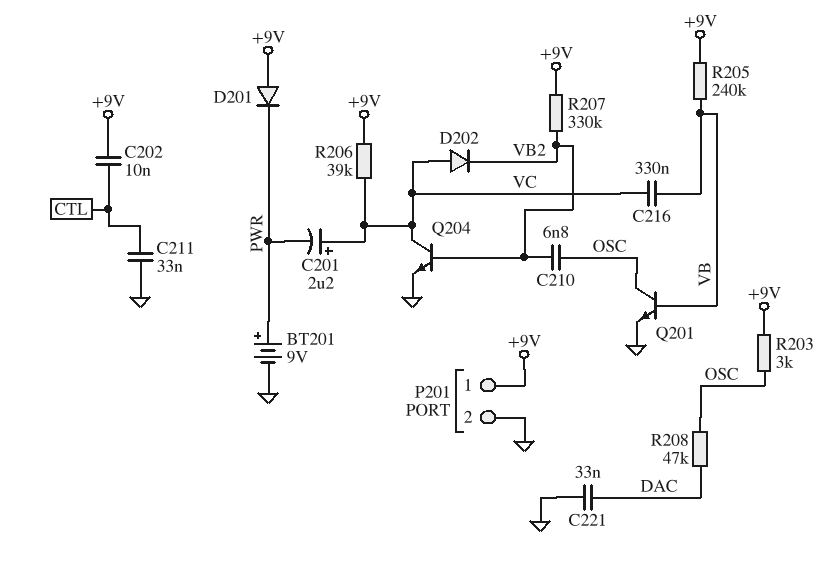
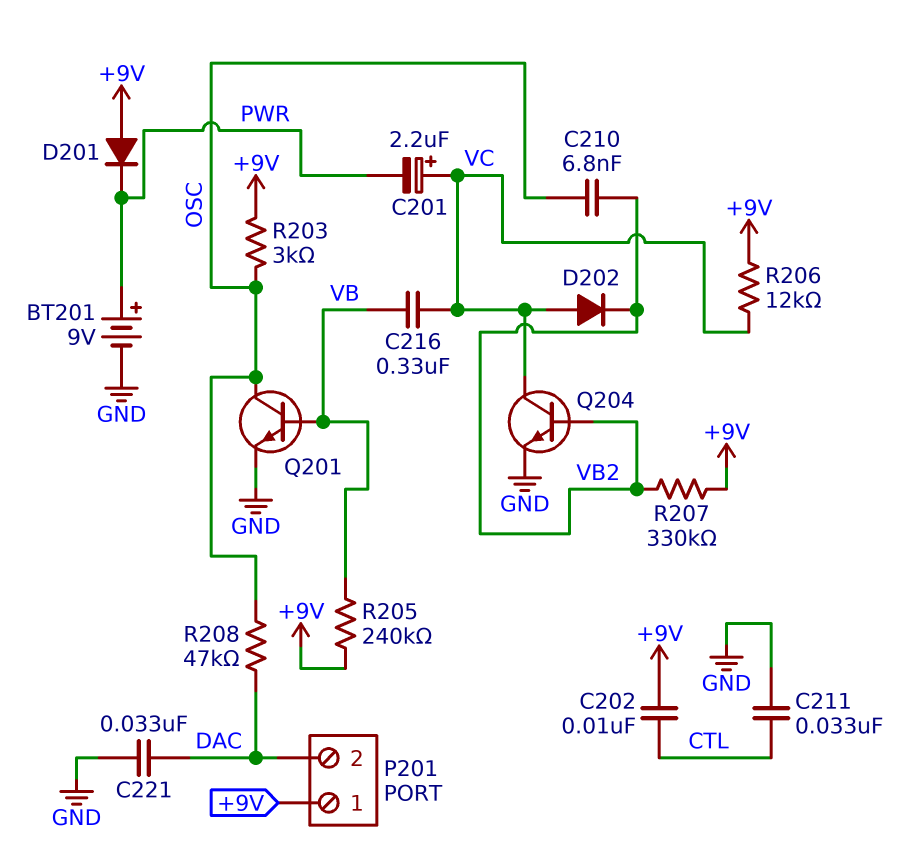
P201 pin 2: GND -> DAC
R206: 39k (+9V, VC) -> 12k (+9V, VC)

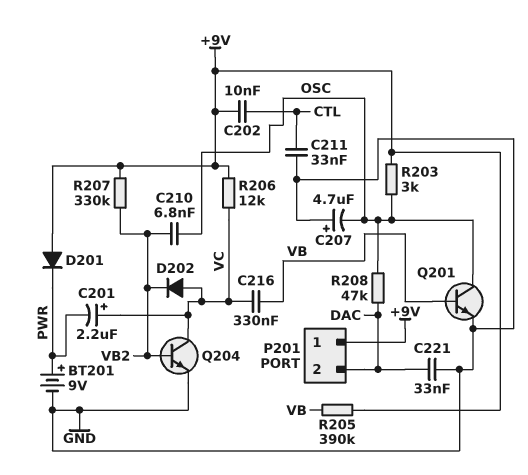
C207: none -> 4.7uF (plus GND, minus OSC)
R205: 240k (+9V, VB) -> 390k (+9V, VB)

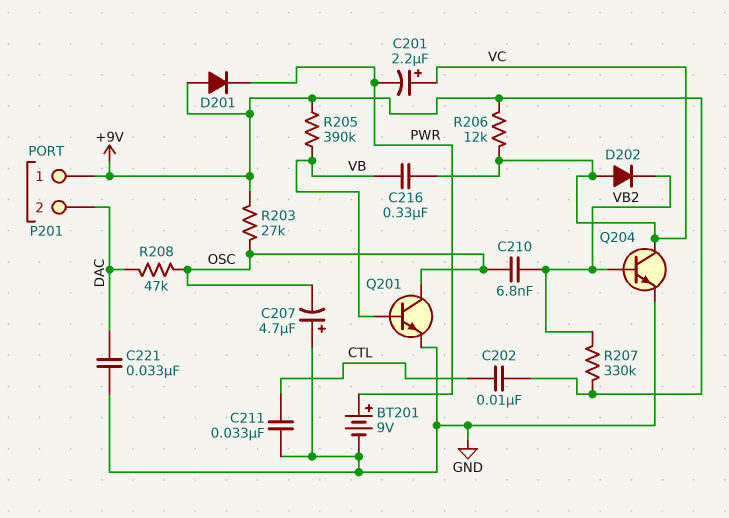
R203: 3k (+9V, OSC) -> 27k (+9V, OSC)

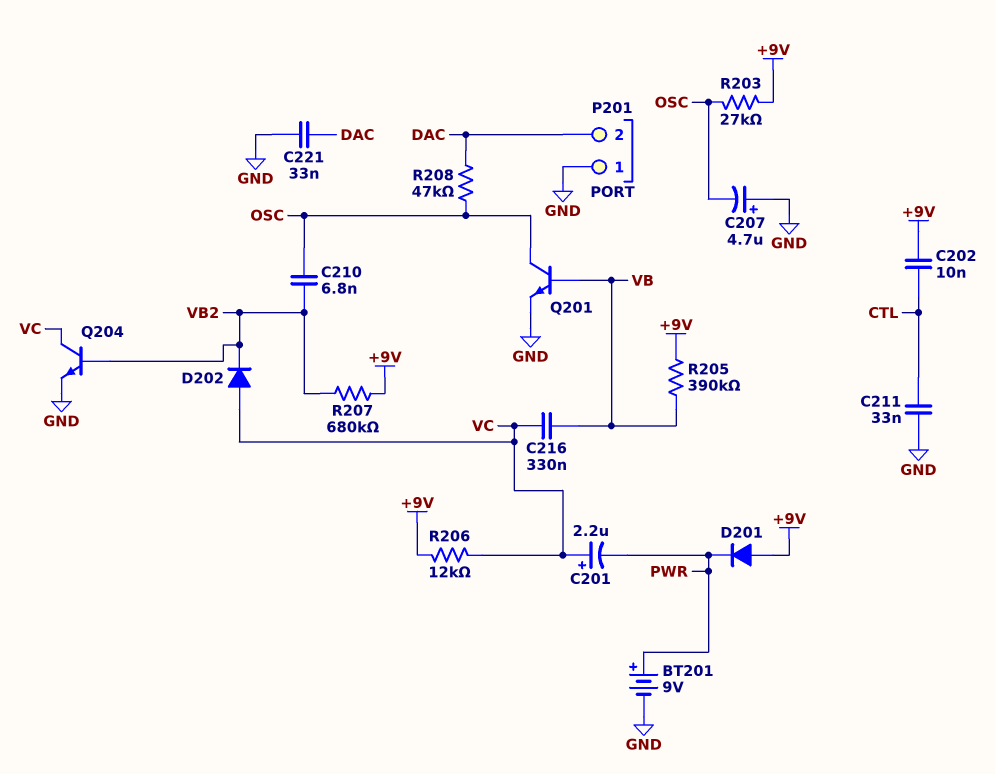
P201 pin 1: +9V -> GND
R207: 330k (+9V, VB2) -> 680k (+9V, VB2)

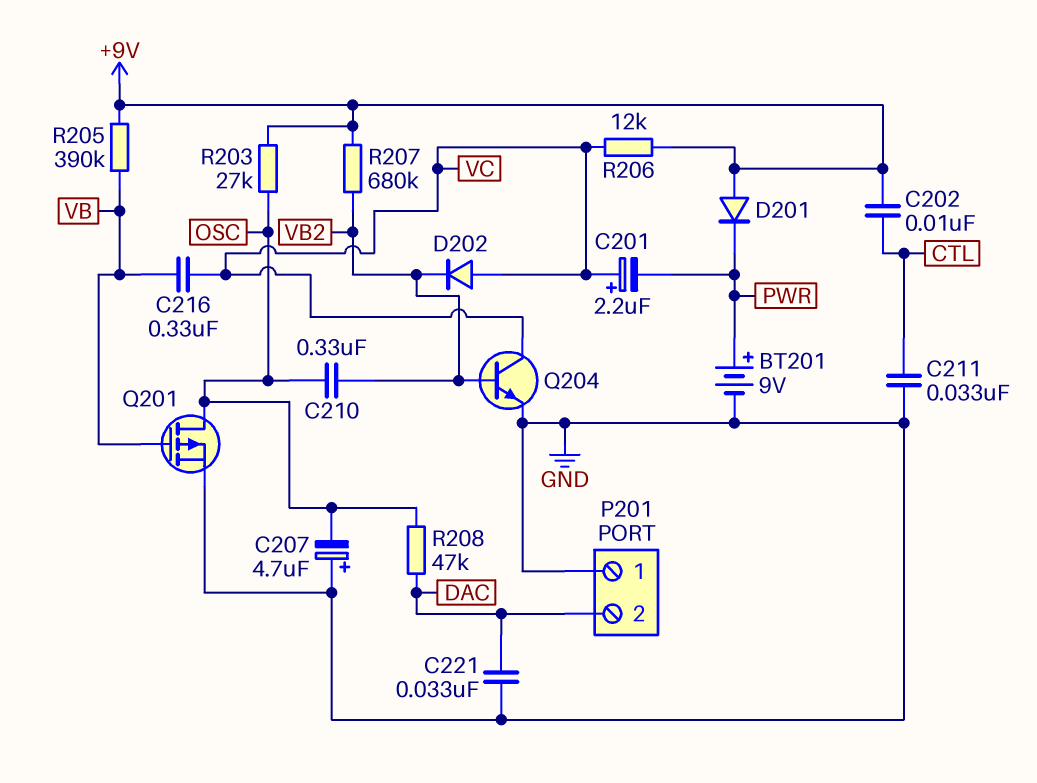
C210: 6.8nF (OSC, VB2) -> 330nF (OSC, VB2)
Q201: NPN (B VB, C OSC, E GND) -> PMOS (G VB, D OSC, S GND)

